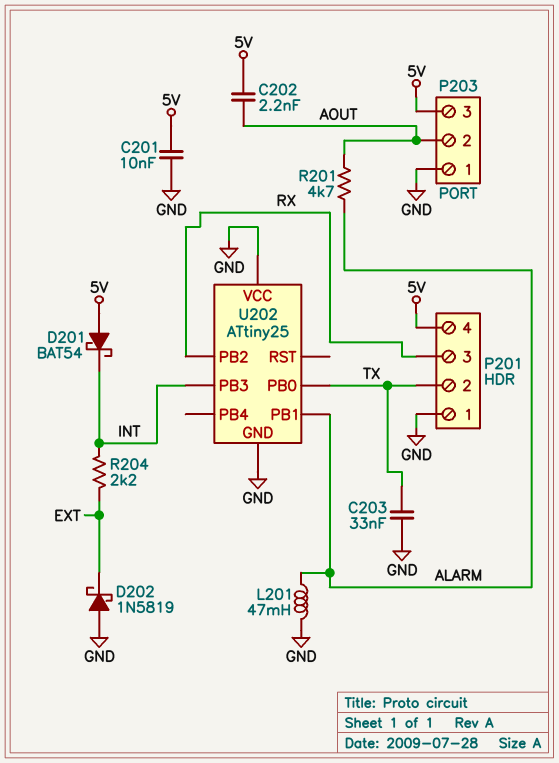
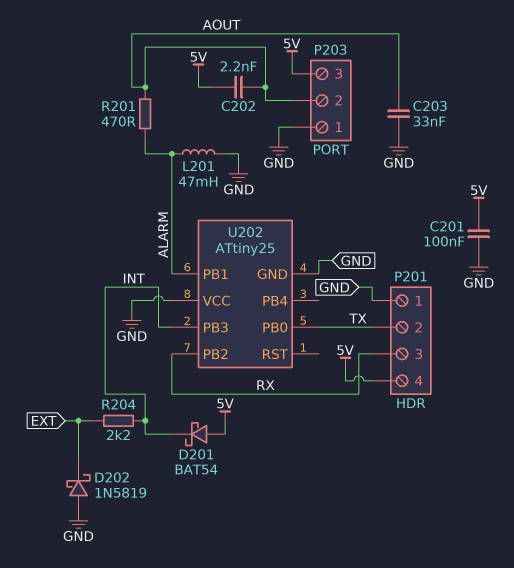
C201: 10nF (5V, GND) -> 100nF (5V, GND)
C203: 33nF (GND, TX) -> 33nF (AOUT, GND)
R201: 4.7k (ALARM, AOUT) -> 470 (ALARM, AOUT)

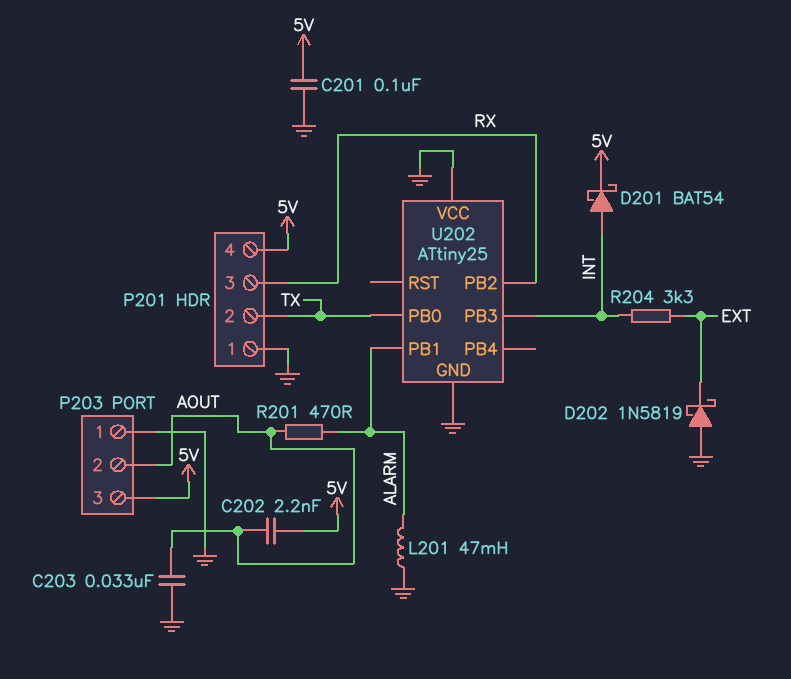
D201: schottky BAT54 (A 5V, K INT) -> schottky BAT54 (A INT, K 5V)
R204: 2.2k (EXT, INT) -> 3.3k (EXT, INT)

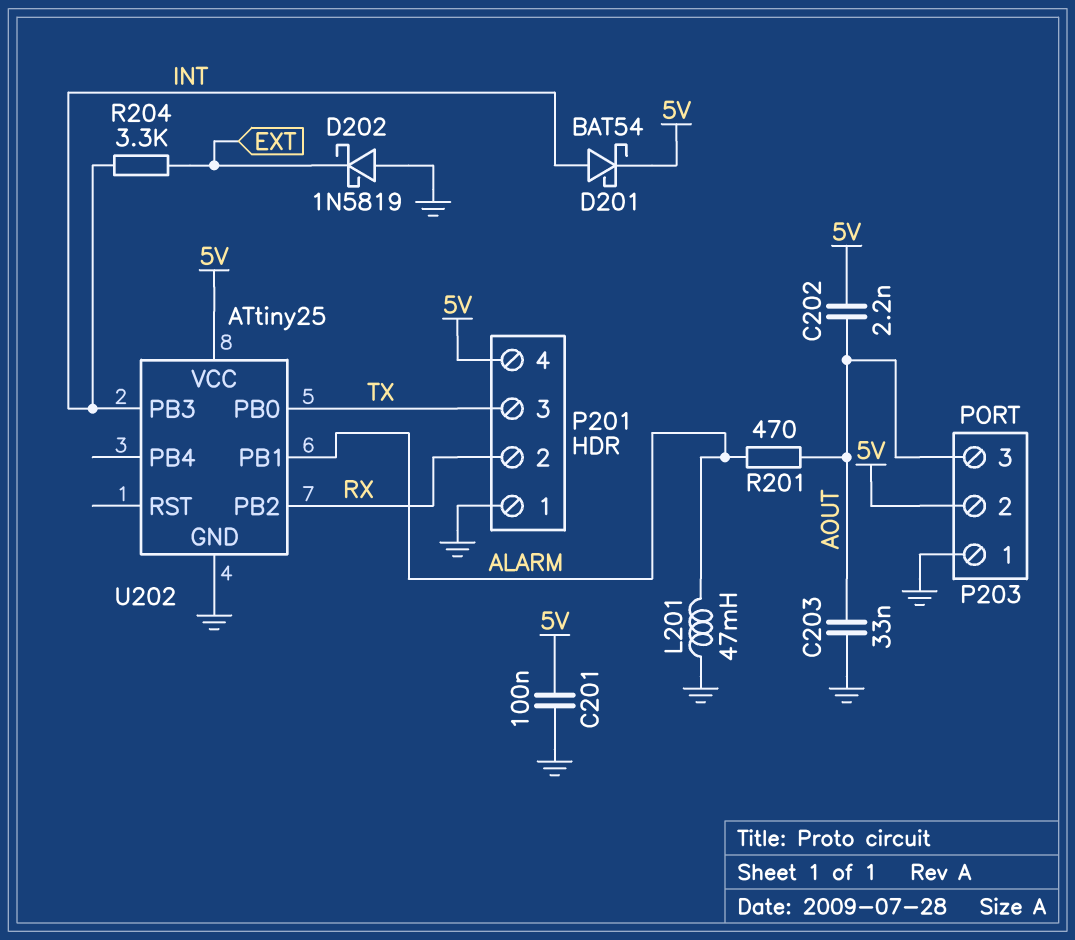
P201 pin 2: TX -> RX
P201 pin 3: RX -> TX
P203 pin 2: AOUT -> 5V
P203 pin 3: 5V -> AOUT
U202 pin VCC: GND -> 5V

